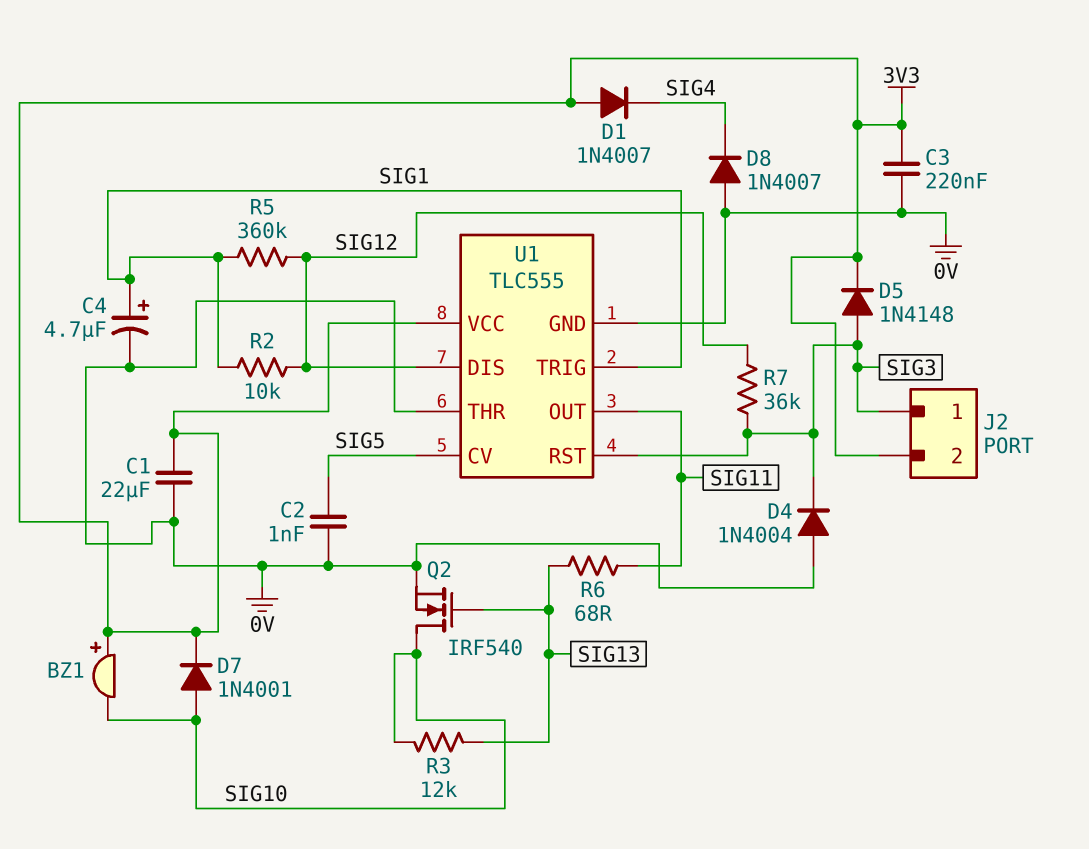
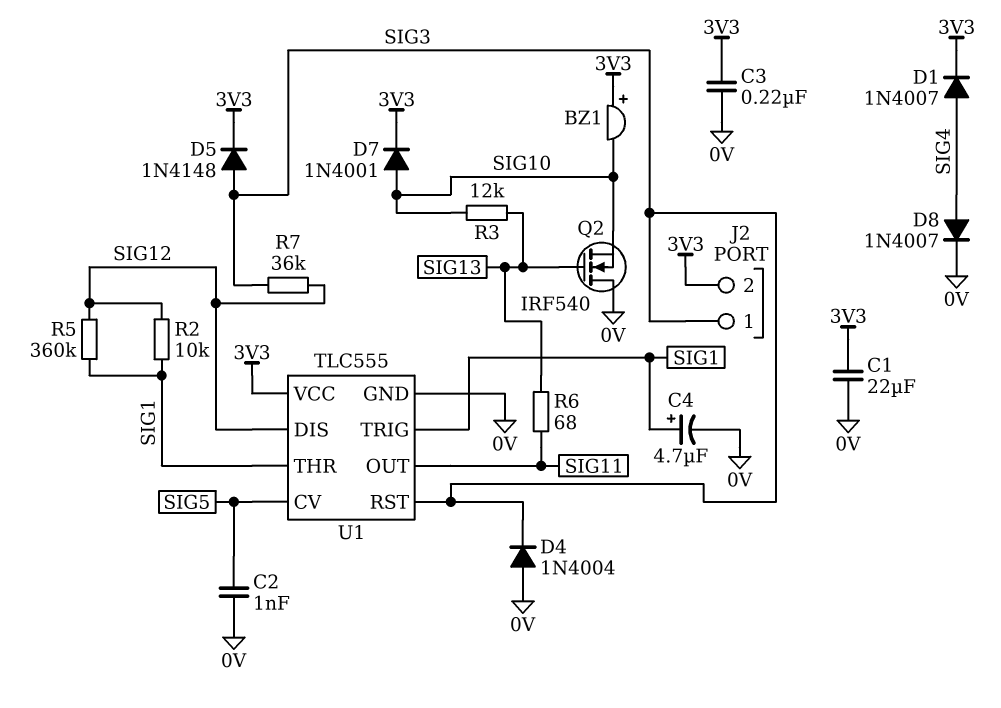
D1: diode 1N4007 (A 3V3, K SIG4) -> diode 1N4007 (A SIG4, K 3V3)
D8: diode 1N4007 (A 0V, K SIG4) -> diode 1N4007 (A SIG4, K 0V)
Q2: NMOS IRF540 (G SIG13, D SIG10, S 0V) -> NMOS IRF540 (G SIG13, D 0V, S SIG10)
U1 pin THR: 0V -> SIG1

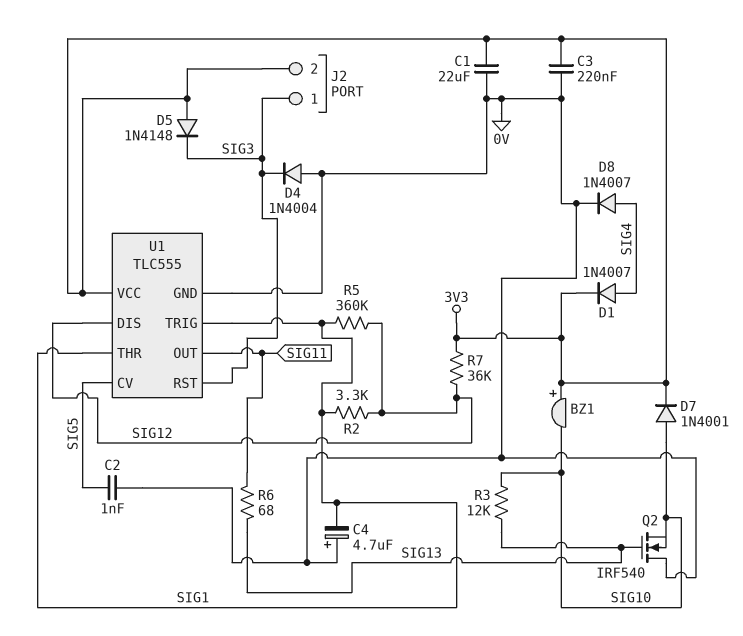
C4: 4.7uF (plus SIG1, minus 0V) -> 4.7uF (plus 0V, minus SIG1)
D5: diode 1N4148 (A SIG3, K 3V3) -> diode 1N4148 (A 3V3, K SIG3)
R2: 10k (SIG1, SIG12) -> 3.3k (SIG1, SIG12)
R7: 36k (SIG3, SIG12) -> 36k (3V3, SIG12)

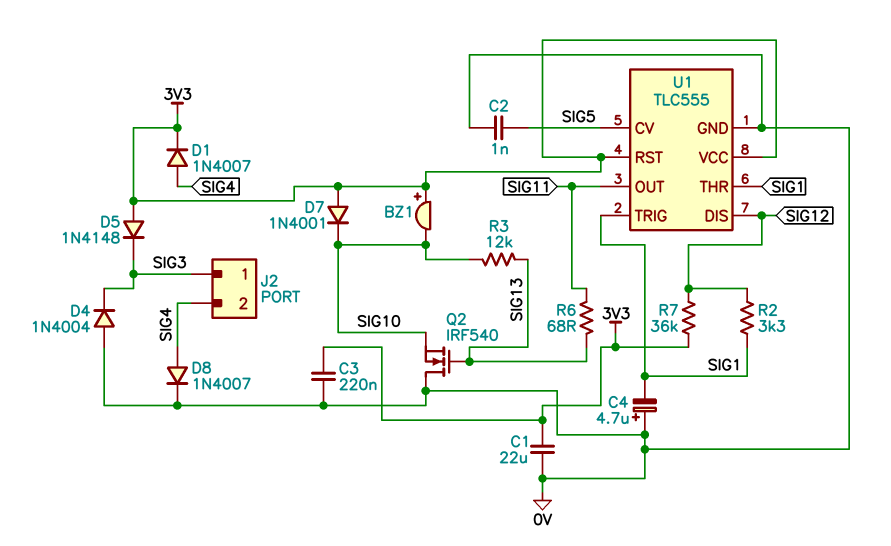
D7: diode 1N4001 (A SIG10, K 3V3) -> diode 1N4001 (A 3V3, K SIG10)
J2 pin 2: 3V3 -> SIG4
R5: 360k (SIG1, SIG12) -> none
U1 pin RST: SIG3 -> 3V3

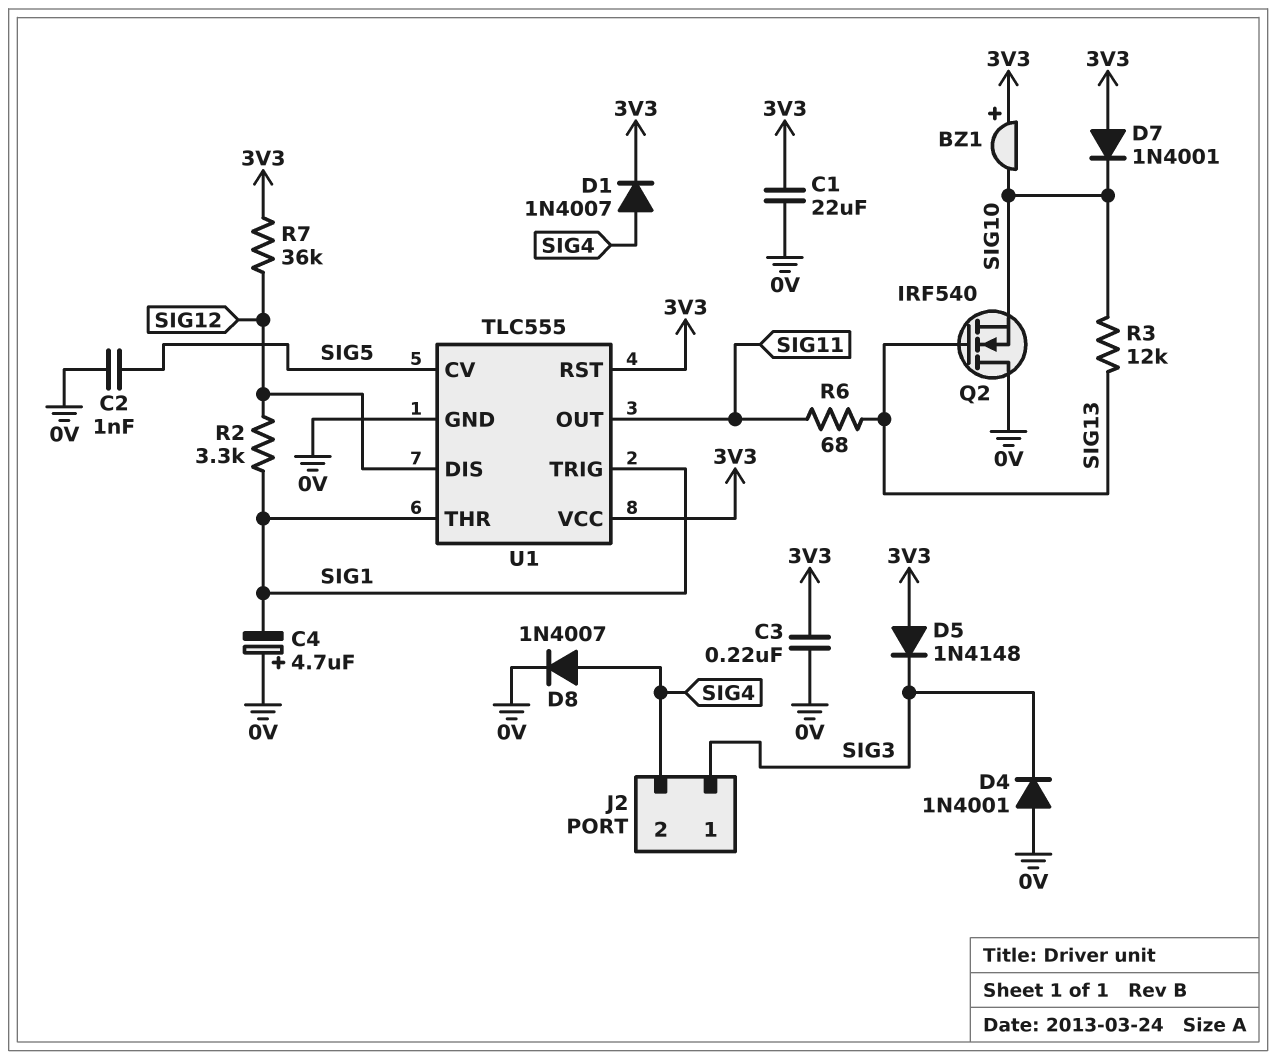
D4: diode 1N4004 (A 0V, K SIG3) -> diode 1N4001 (A 0V, K SIG3)

